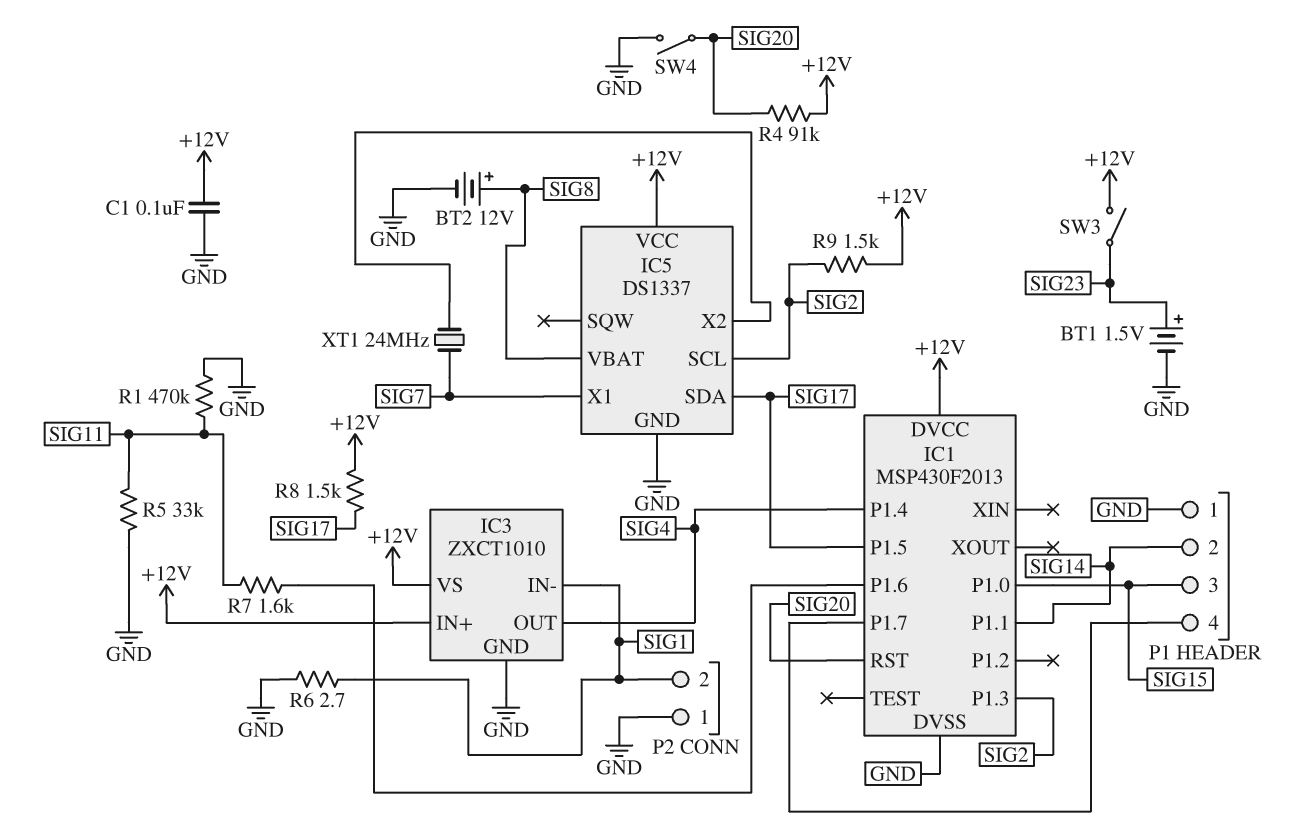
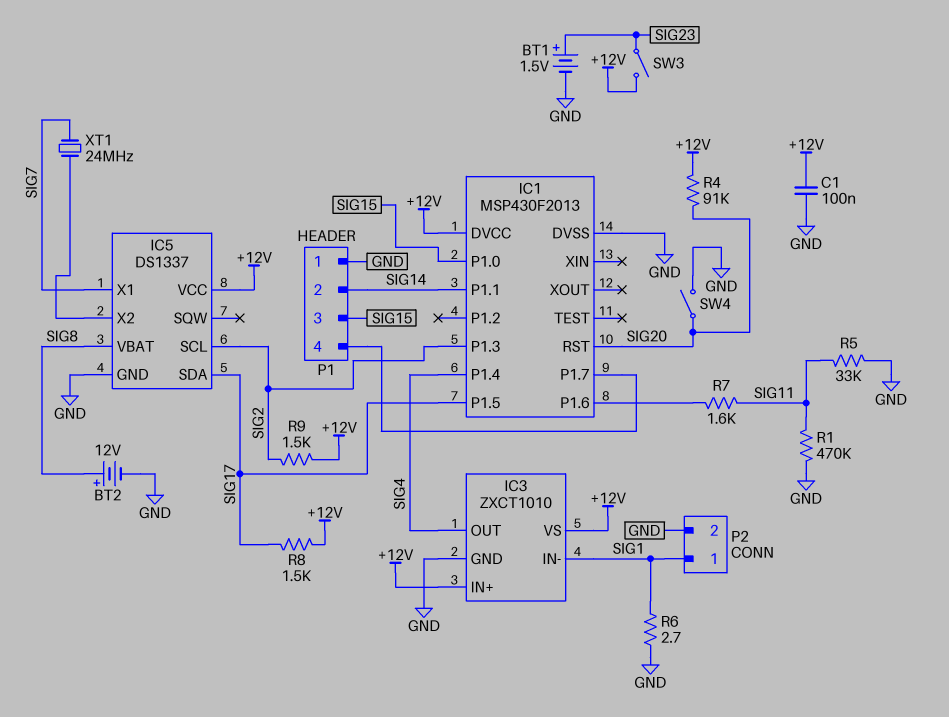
P2 pin 1: GND -> SIG1
P2 pin 2: SIG1 -> GND

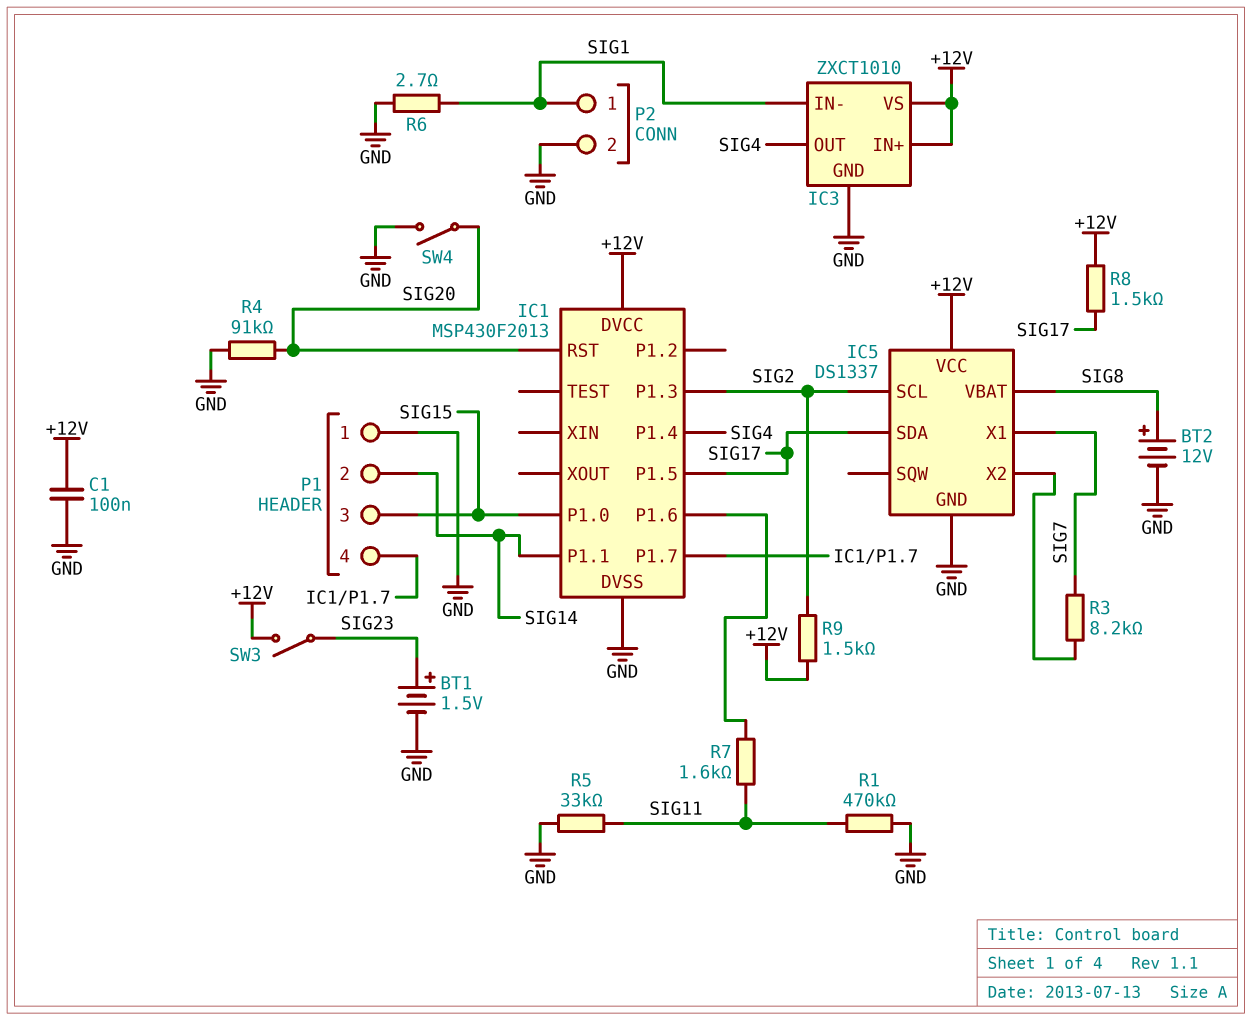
R3: none -> 8.2k (IC5/X2, SIG7)
R4: 91k (+12V, SIG20) -> 91k (GND, SIG20)
XT1: 24MHz (IC5/X2, SIG7) -> none

